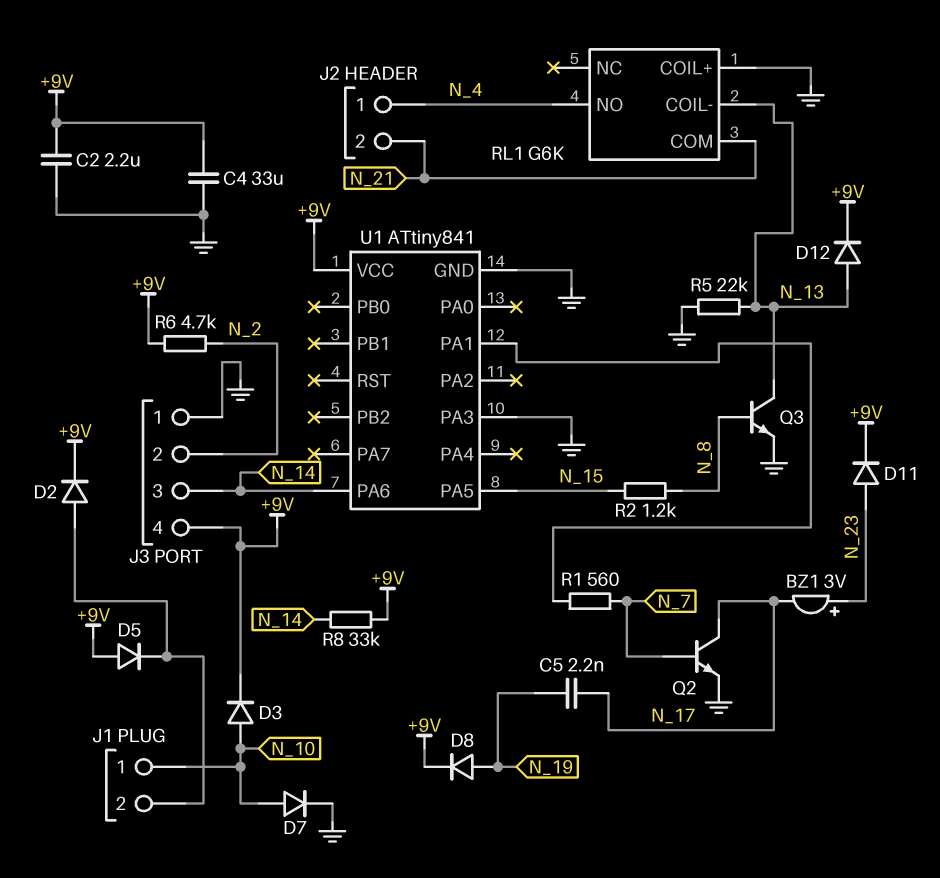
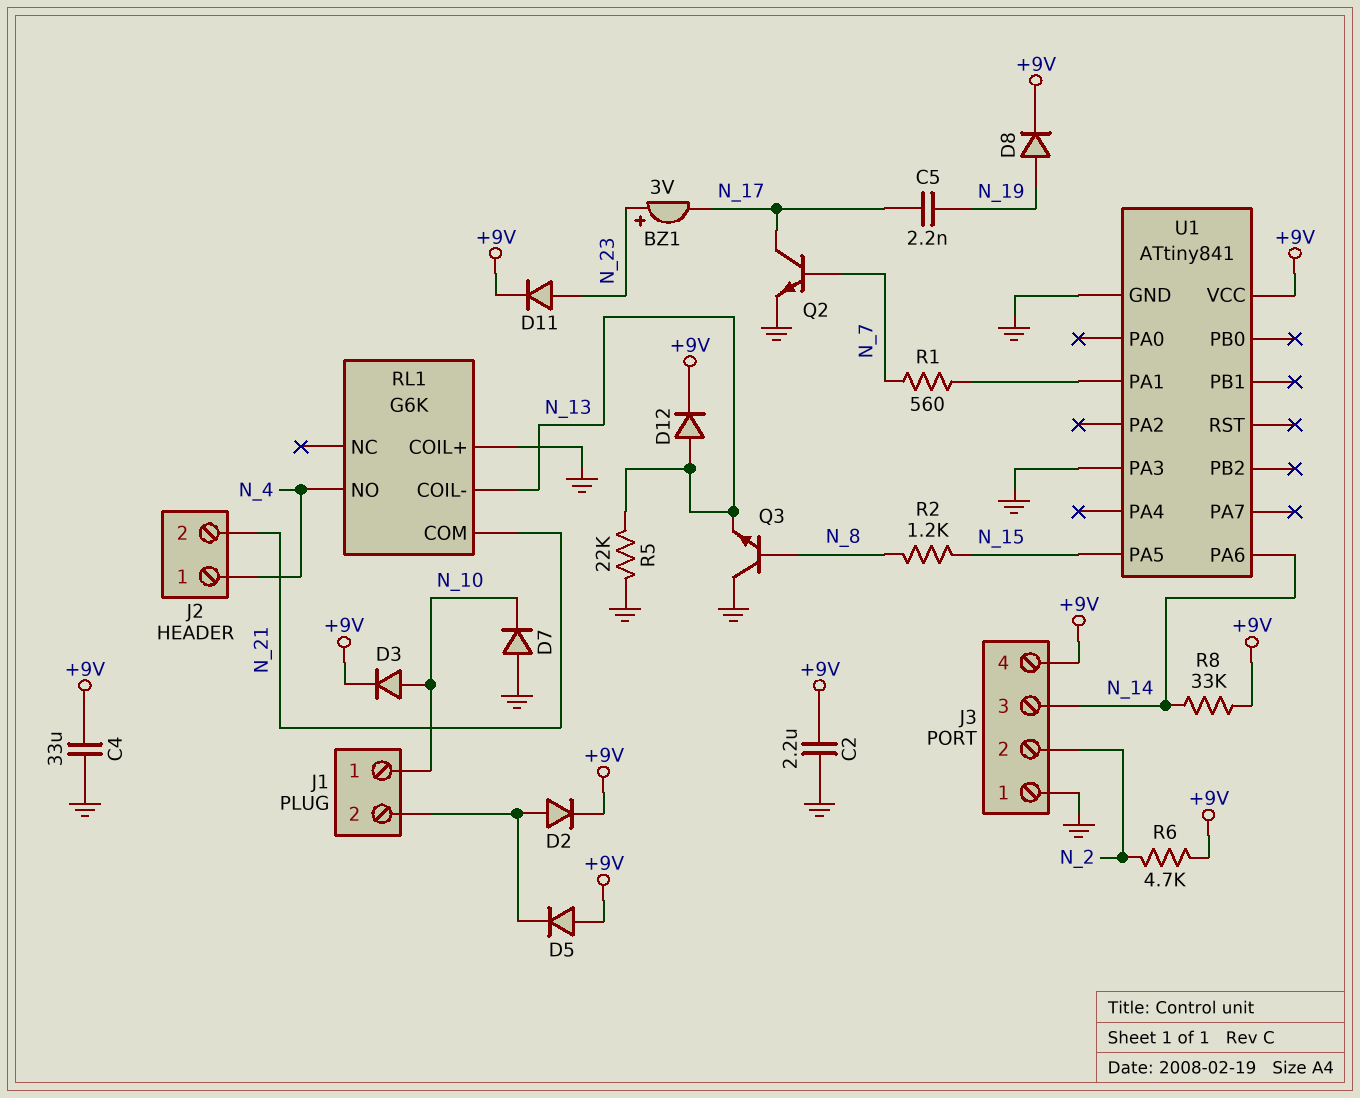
D7: diode (A N_10, K GND) -> diode (A GND, K N_10)
Q3: NPN (B N_8, C N_13, E GND) -> NPN (B N_8, C GND, E N_13)

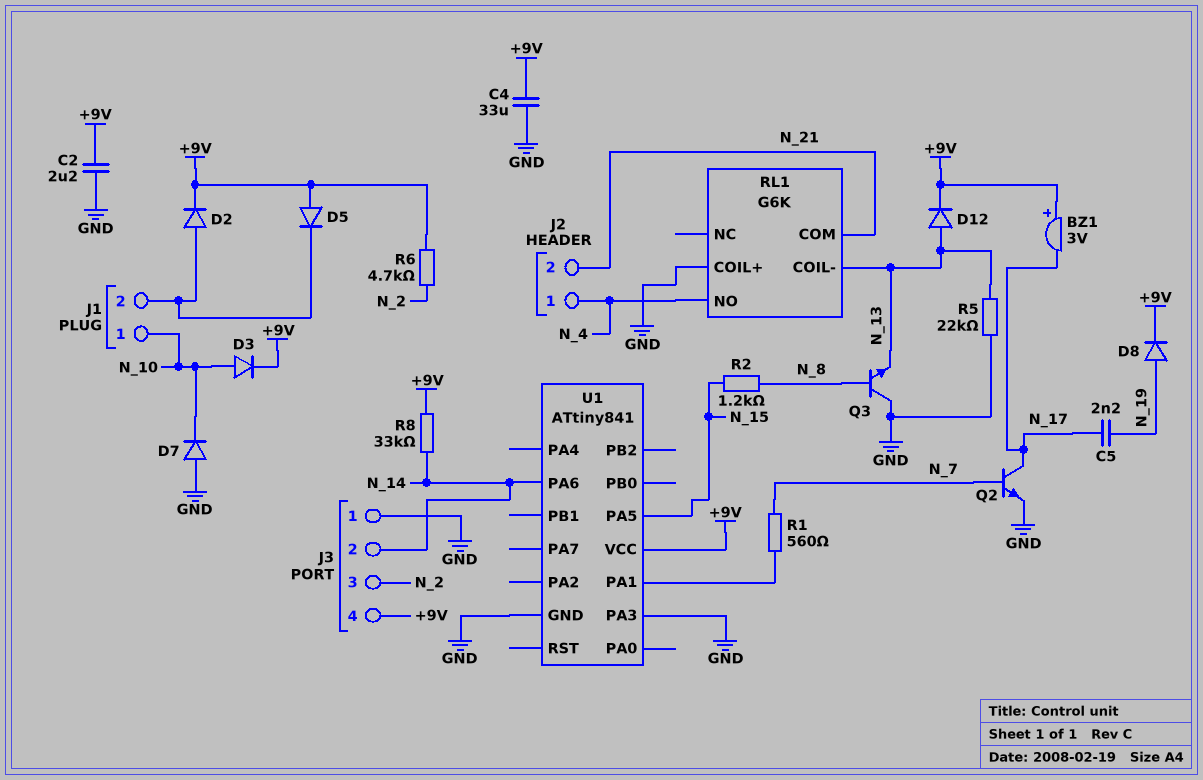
BZ1: buzzer 3V (plus N_23, minus N_17) -> buzzer 3V (plus +9V, minus N_17)
D11: diode (A N_23, K +9V) -> none
J3 pin 2: N_2 -> N_14
J3 pin 3: N_14 -> N_2

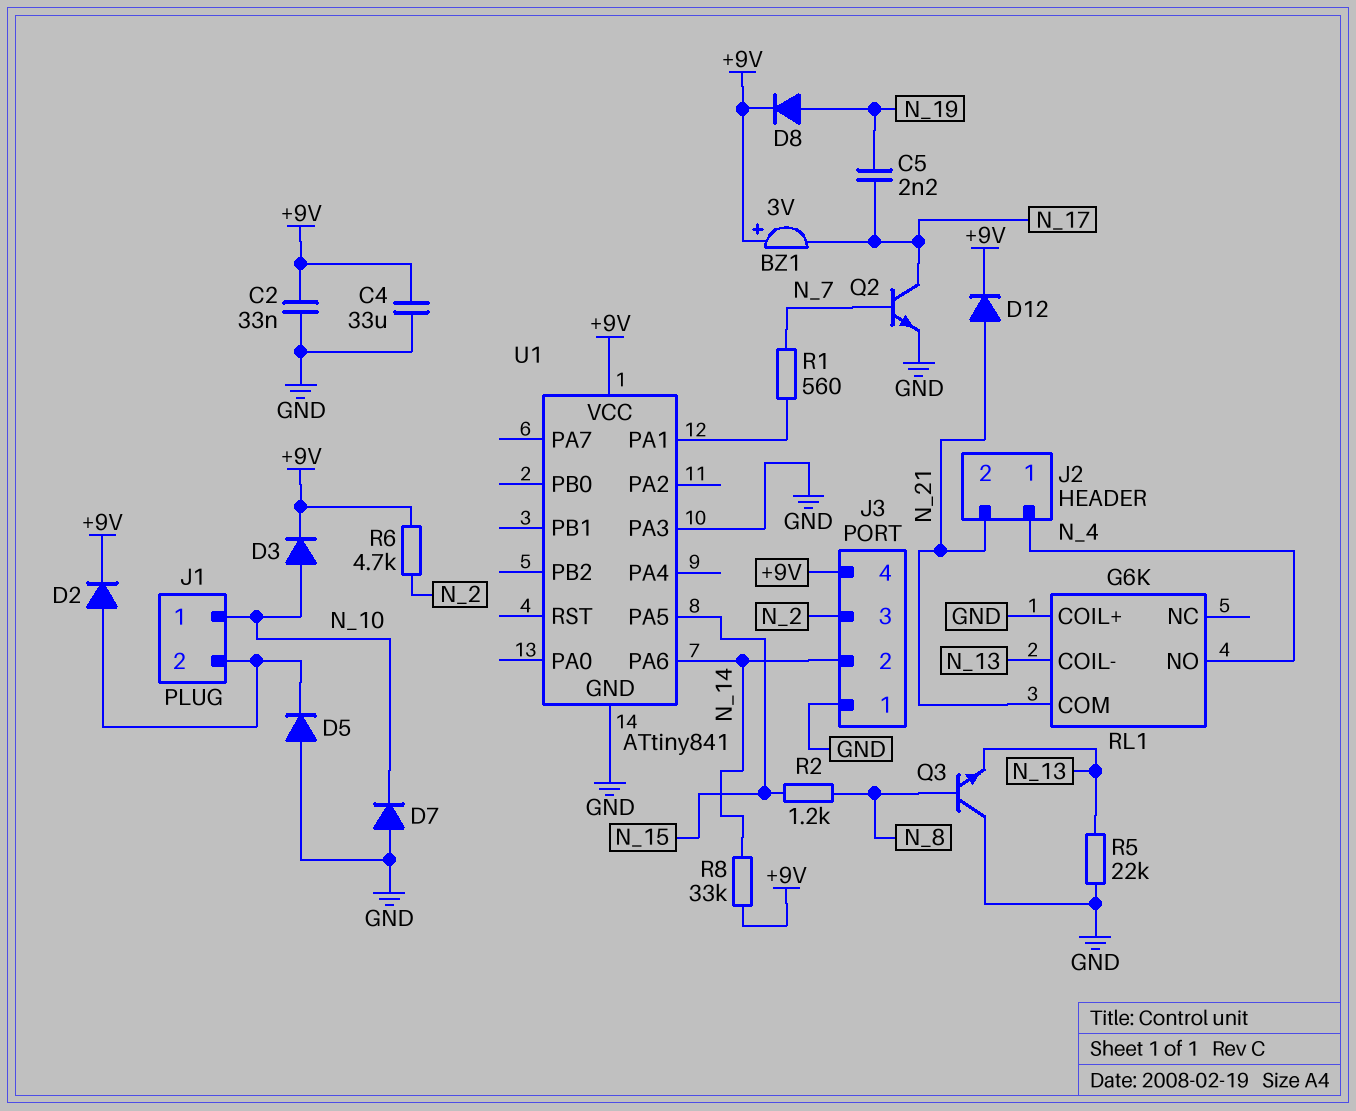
C2: 2.2uF (+9V, GND) -> 33nF (+9V, GND)
D5: diode (A +9V, K J1/2) -> diode (A GND, K J1/2)
D12: diode (A N_13, K +9V) -> diode (A N_21, K +9V)

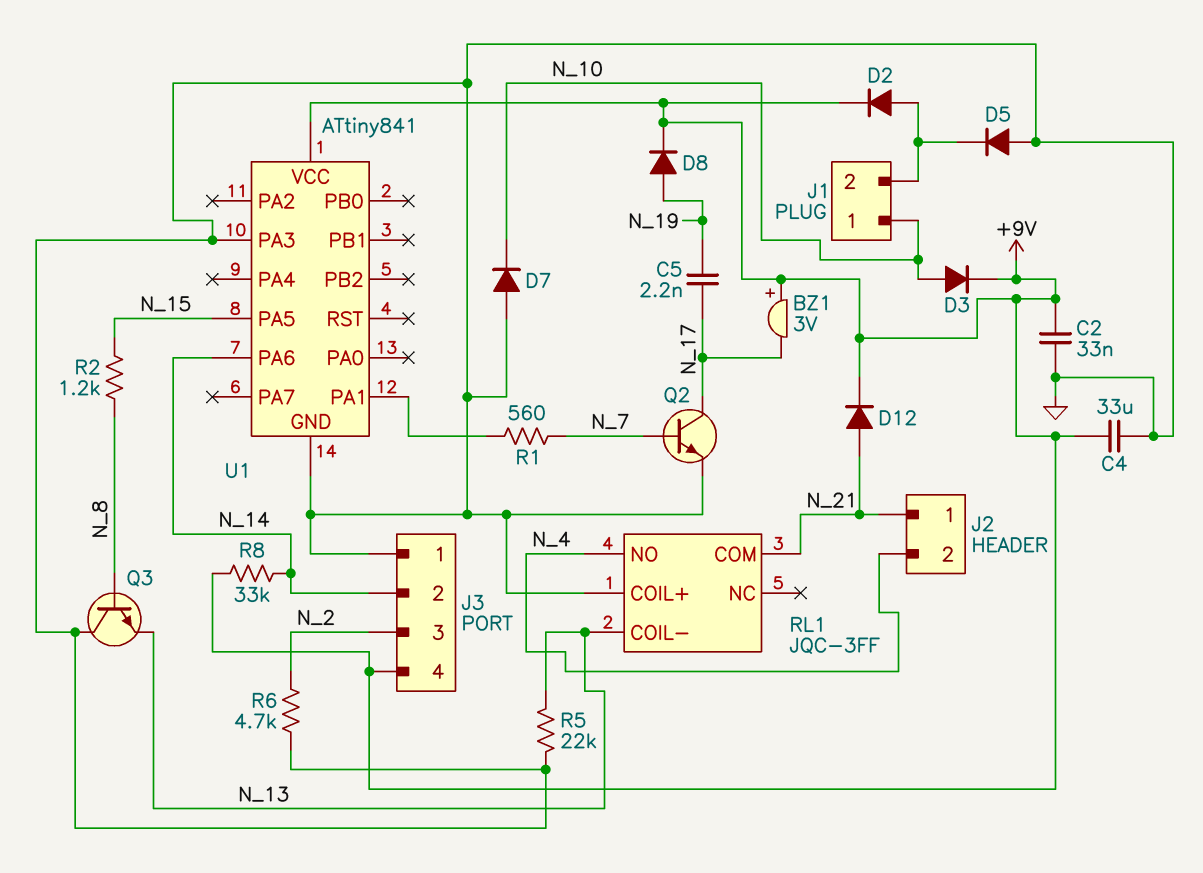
J2 pin 1: N_4 -> N_21
J2 pin 2: N_21 -> N_4
R6: 4.7k (+9V, N_2) -> 4.7k (GND, N_2)
RL1: G6K -> JQC-3FF

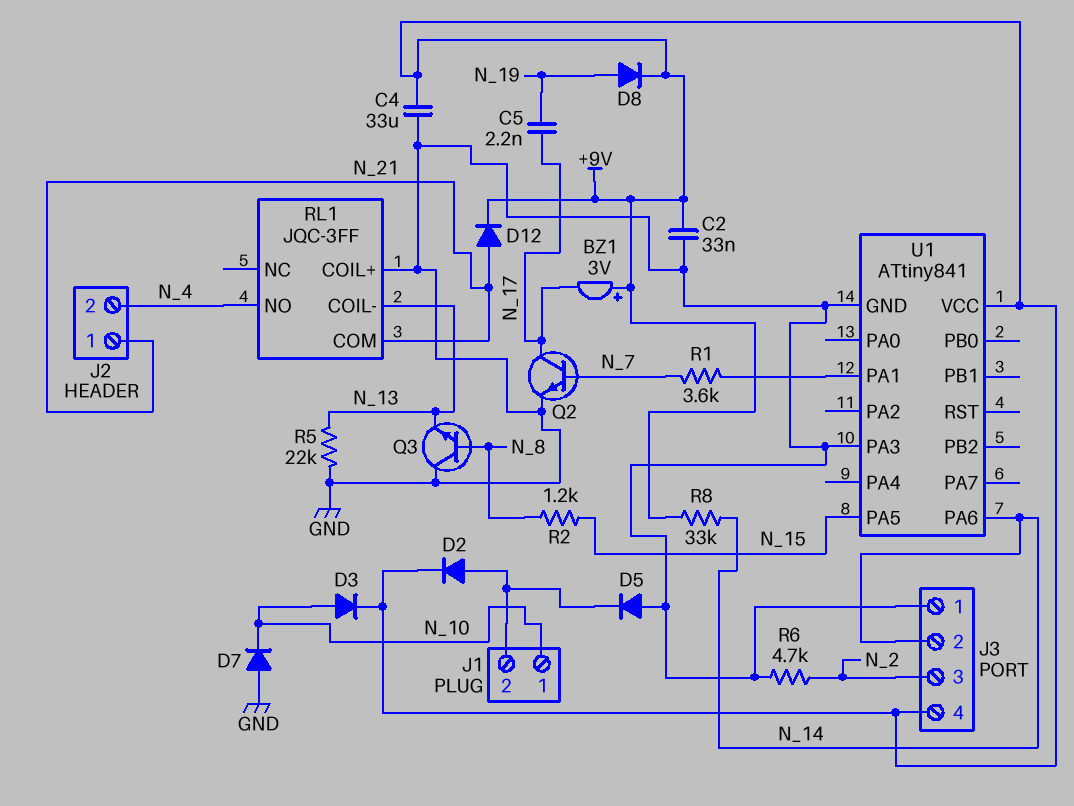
R1: 560 (N_7, U1/PA1) -> 3.6k (N_7, U1/PA1)

